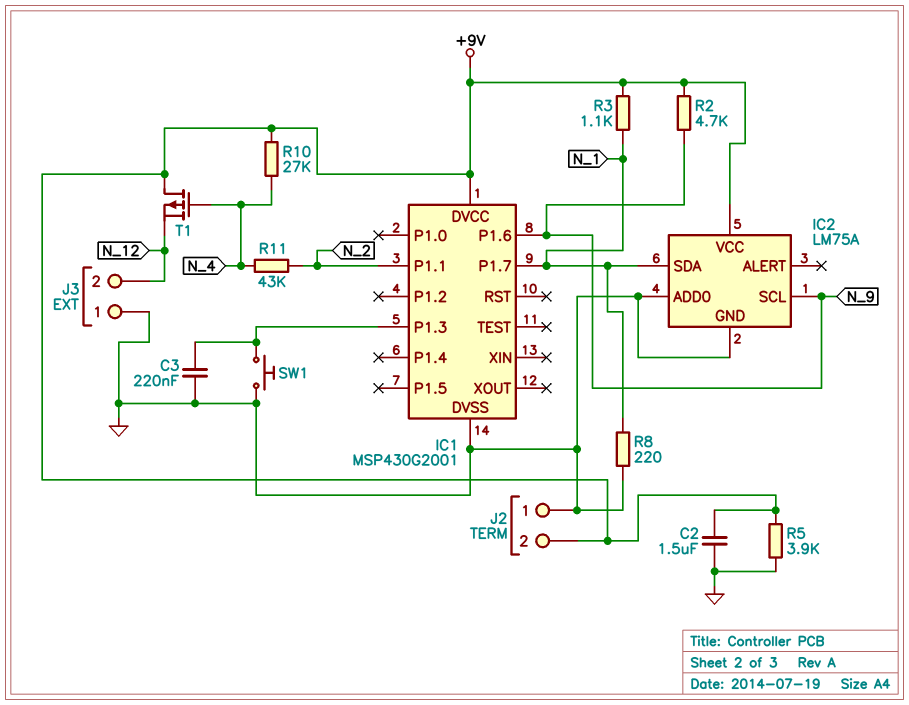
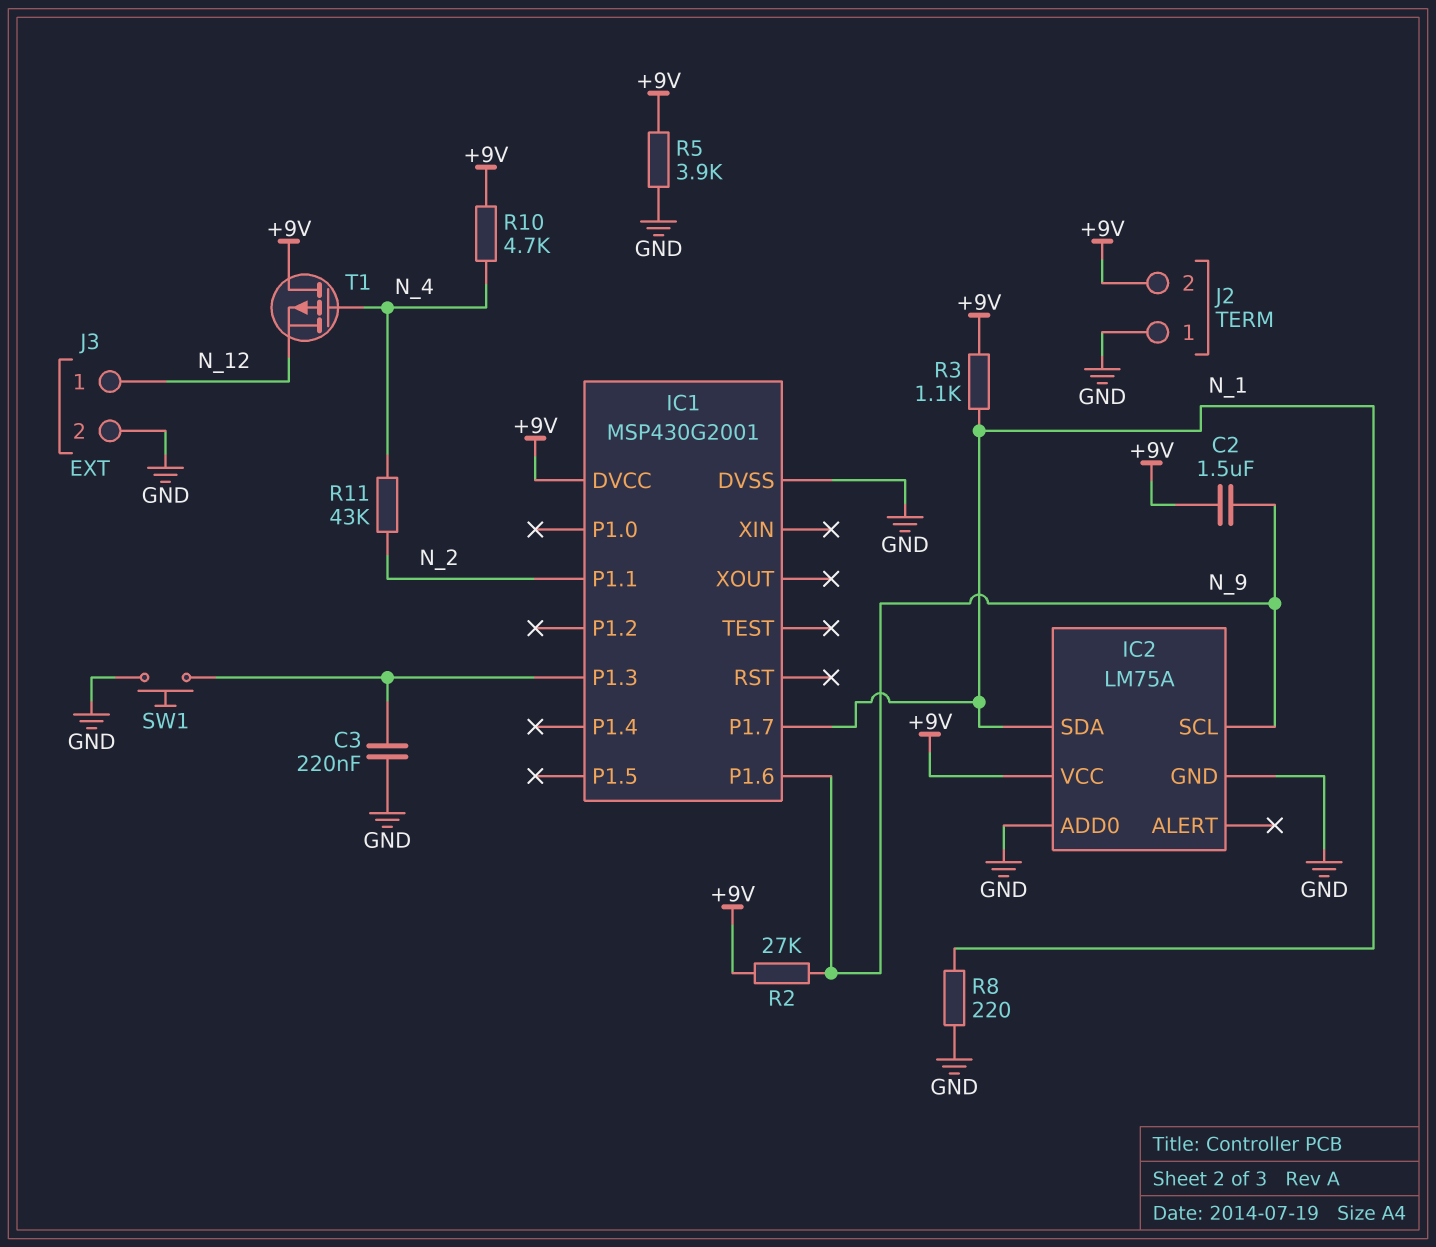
C2: 1.5uF (+9V, GND) -> 1.5uF (+9V, N_9)
J3 pin 1: GND -> N_12
J3 pin 2: N_12 -> GND
R2: 4.7k (+9V, N_9) -> 27k (+9V, N_9)
R10: 27k (+9V, N_4) -> 4.7k (+9V, N_4)

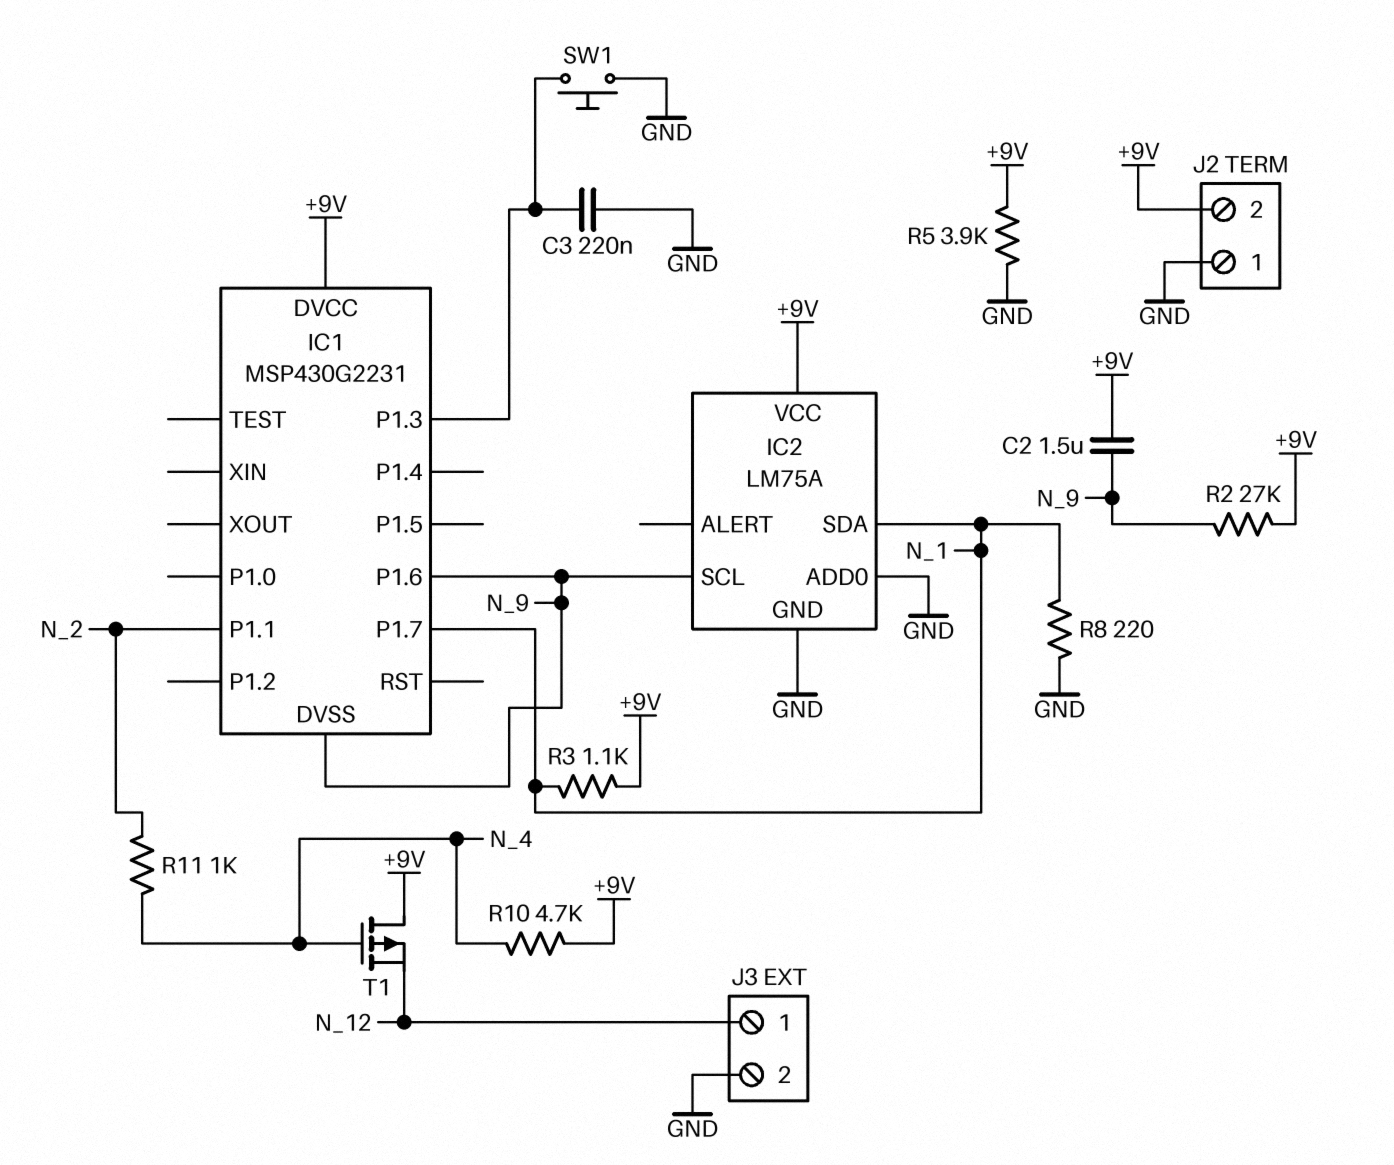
IC1: MSP430G2001 -> MSP430G2231
IC1 pin DVSS: GND -> N_9
R11: 43k (N_2, N_4) -> 1k (N_2, N_4)

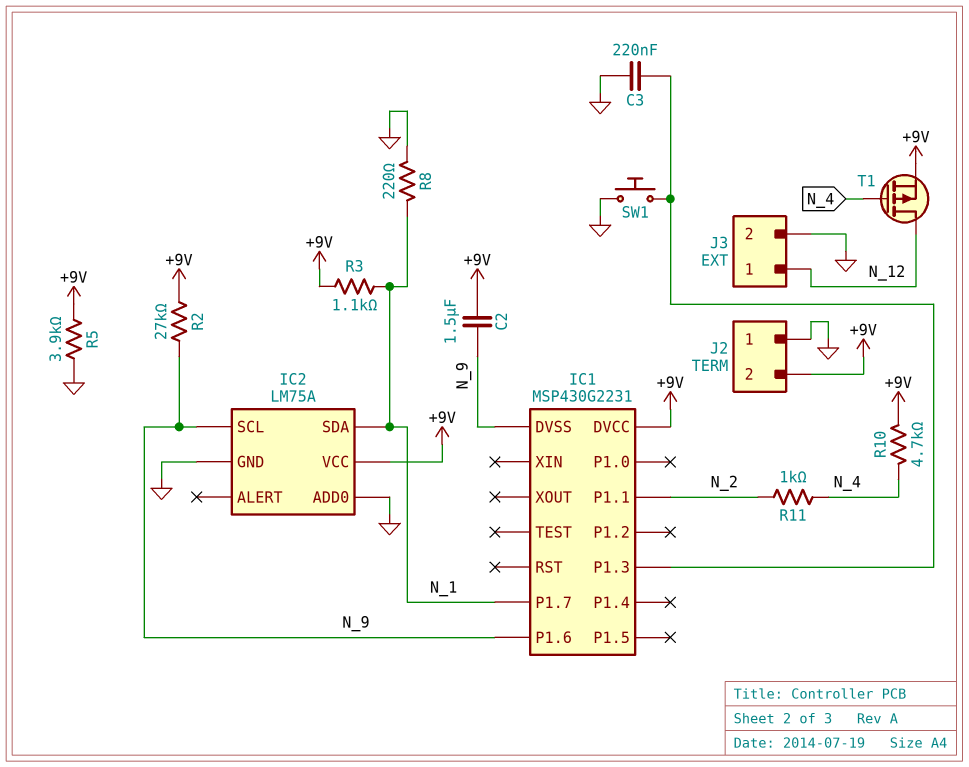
T1: PMOS (G N_4, D +9V, S N_12) -> PMOS (G N_4, D N_12, S +9V)

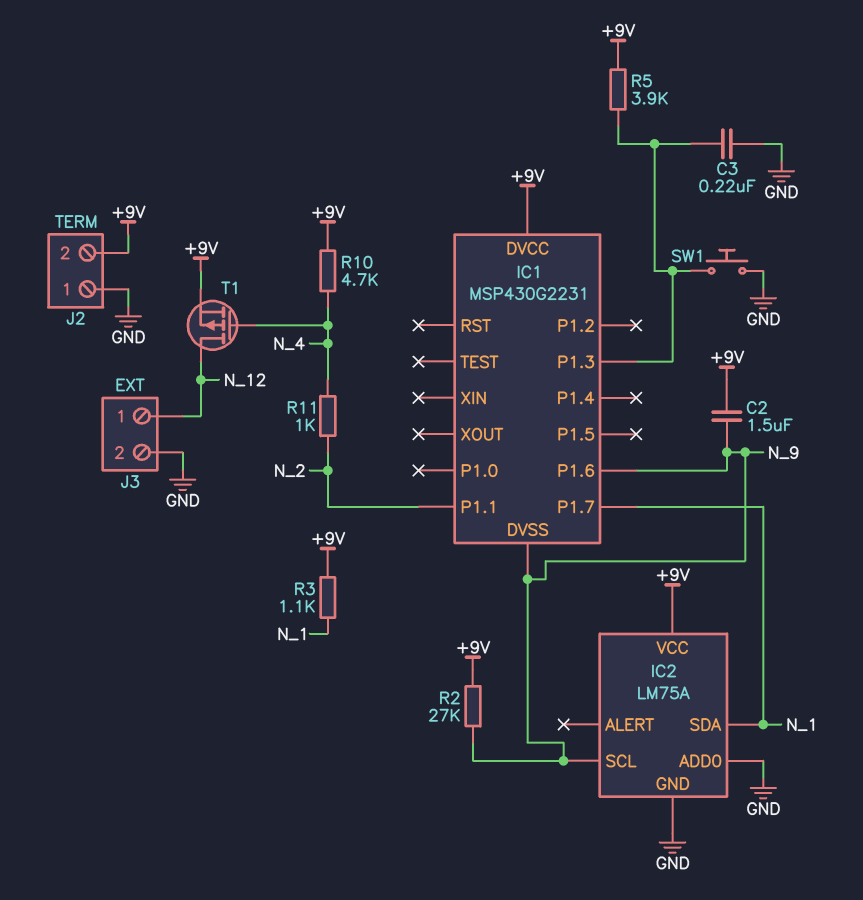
R5: 3.9k (+9V, GND) -> 3.9k (+9V, IC1/P1.3)
R8: 220 (GND, N_1) -> none

